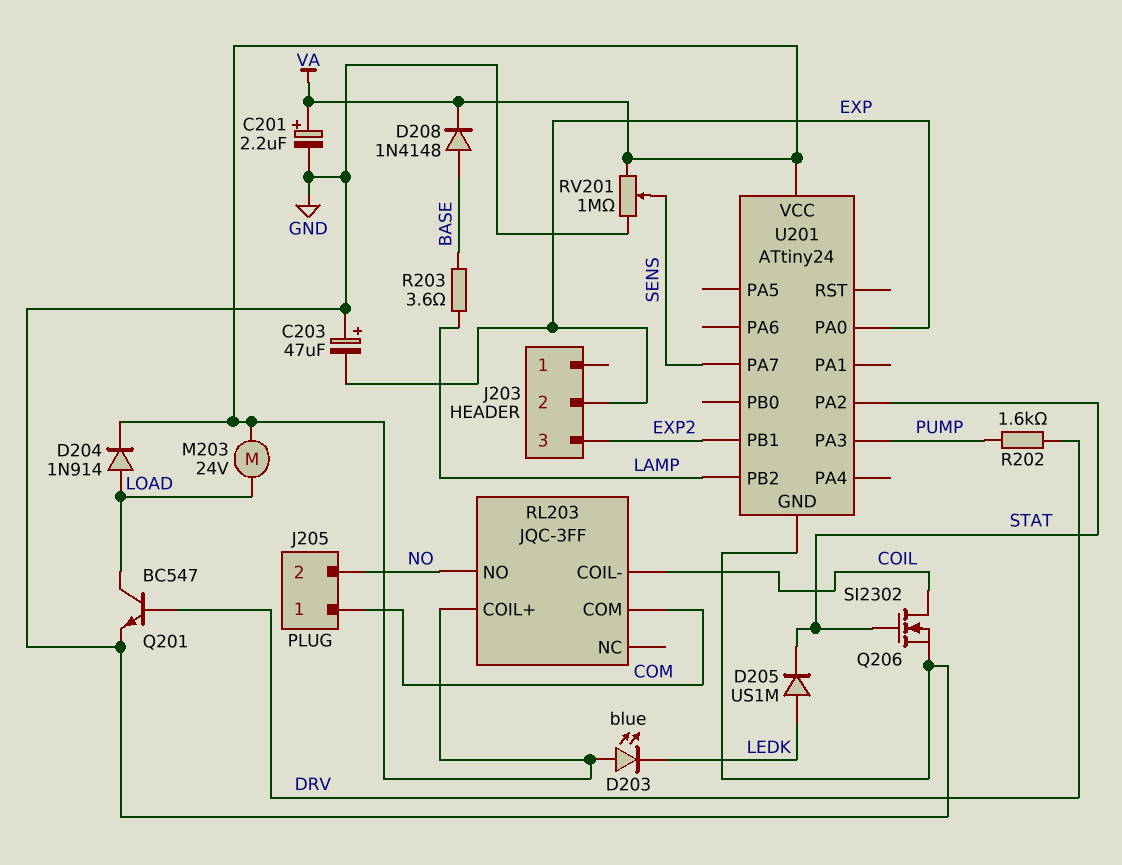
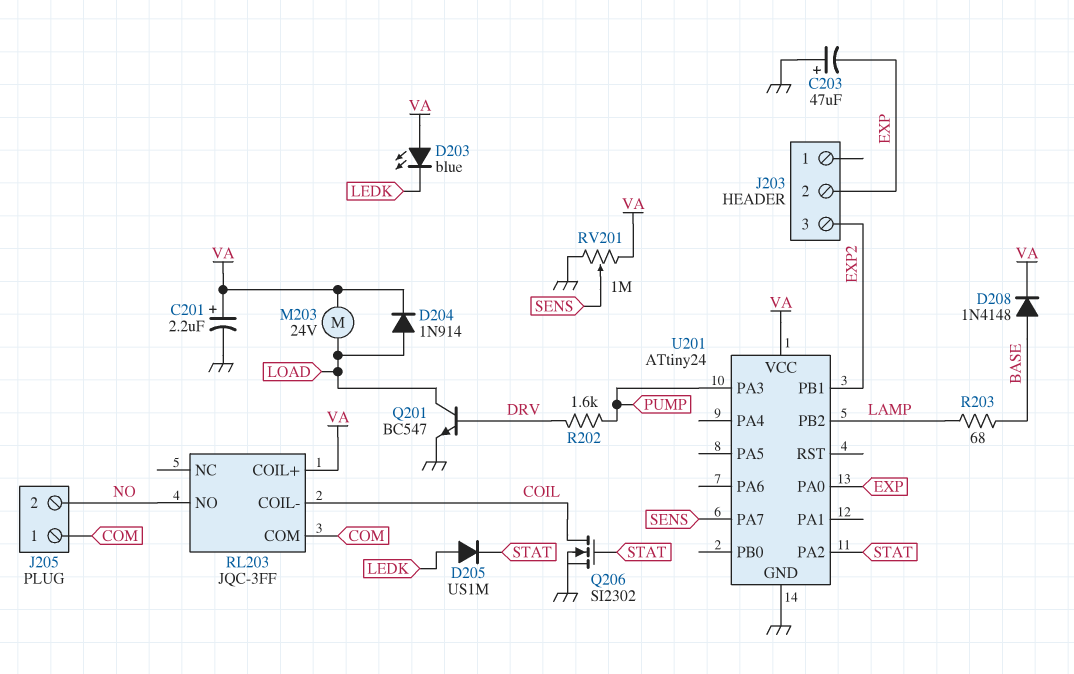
R203: 3.6 (BASE, LAMP) -> 68 (BASE, LAMP)

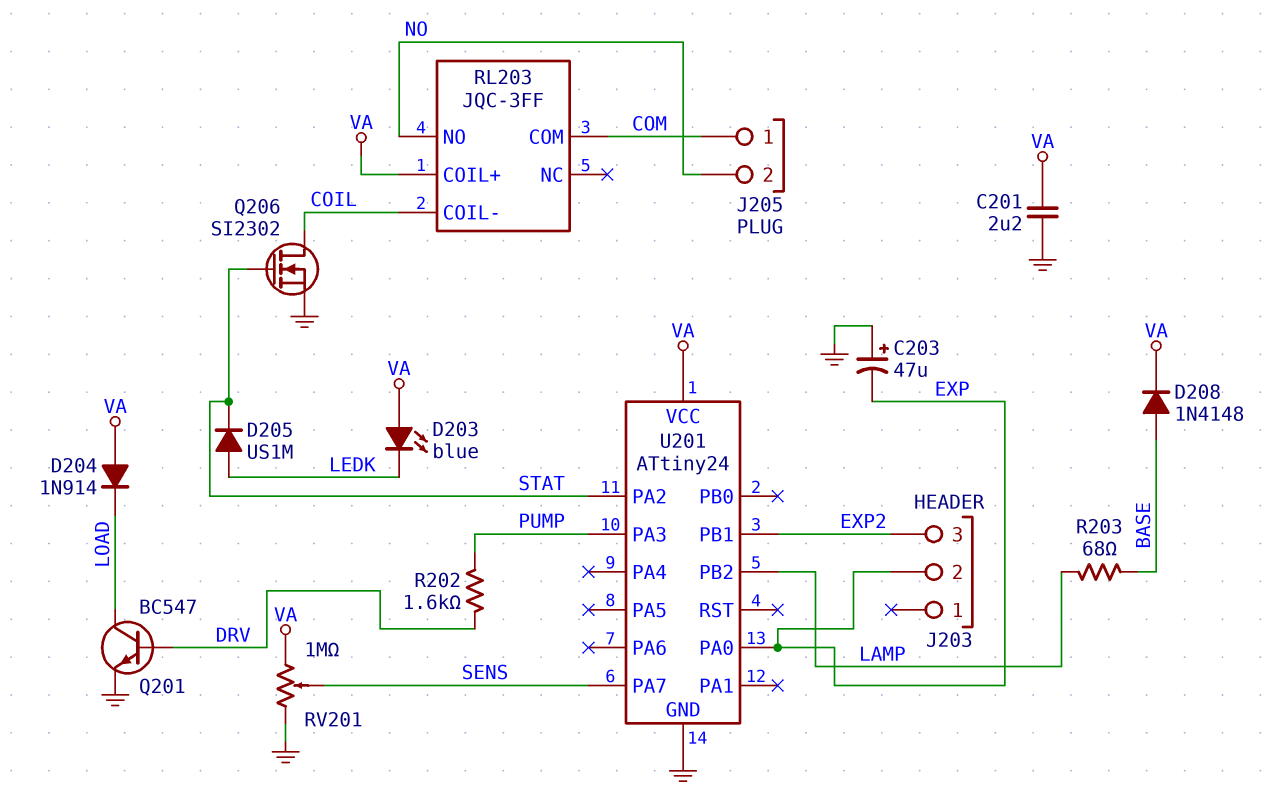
C201: 2.2uF (plus VA, minus GND) -> 2.2uF (GND, VA)
D204: diode 1N914 (A LOAD, K VA) -> diode 1N914 (A VA, K LOAD)
M203: motor 24V (LOAD, VA) -> none

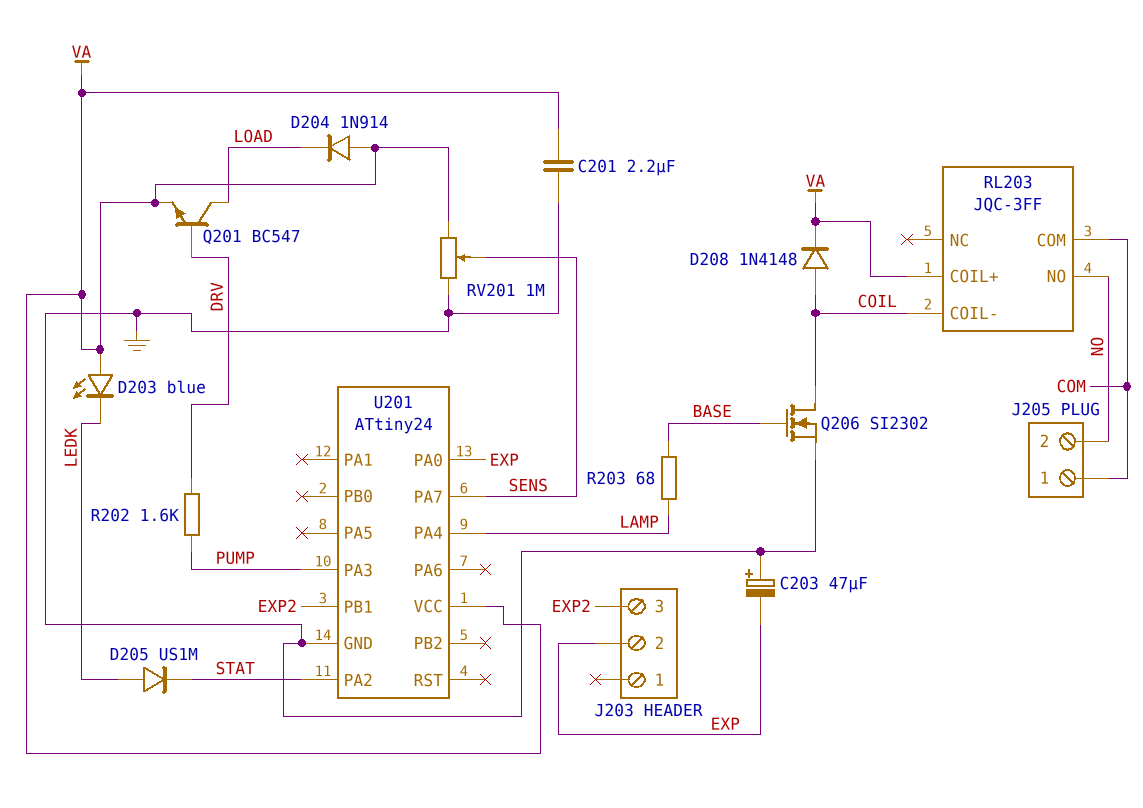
D208: diode 1N4148 (A BASE, K VA) -> diode 1N4148 (A COIL, K VA)
Q201: NPN BC547 (B DRV, C LOAD, E GND) -> NPN BC547 (B DRV, C LOAD, E VA)
Q206: NMOS SI2302 (G STAT, D COIL, S GND) -> NMOS SI2302 (G BASE, D COIL, S GND)
U201 pin PA4: none -> LAMP
U201 pin PB2: LAMP -> none

